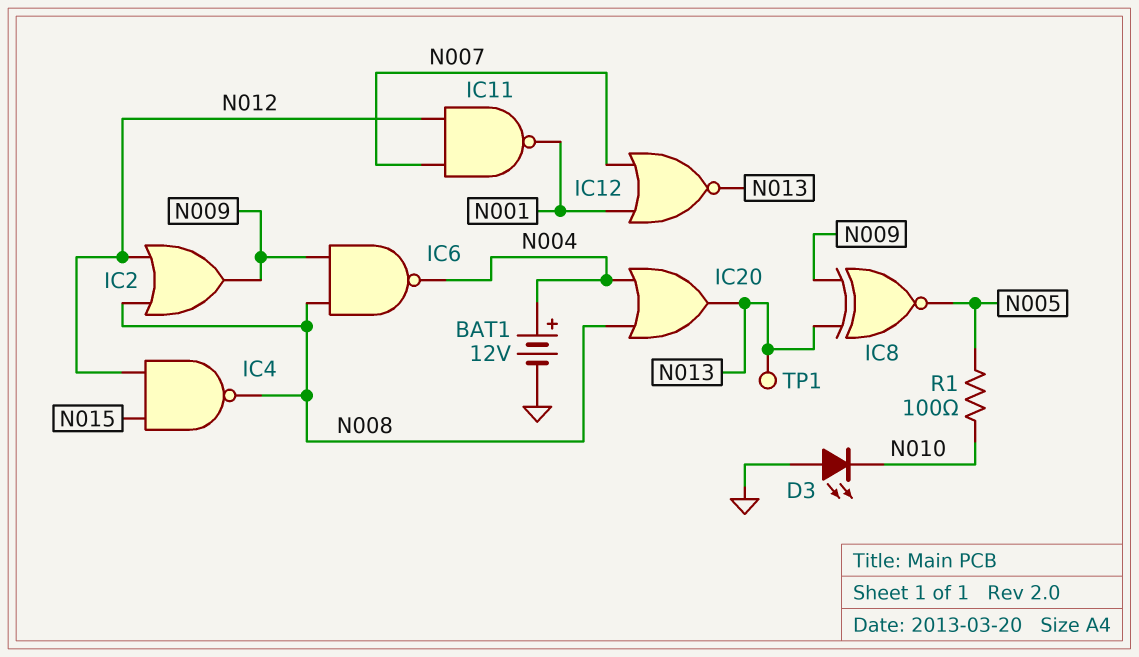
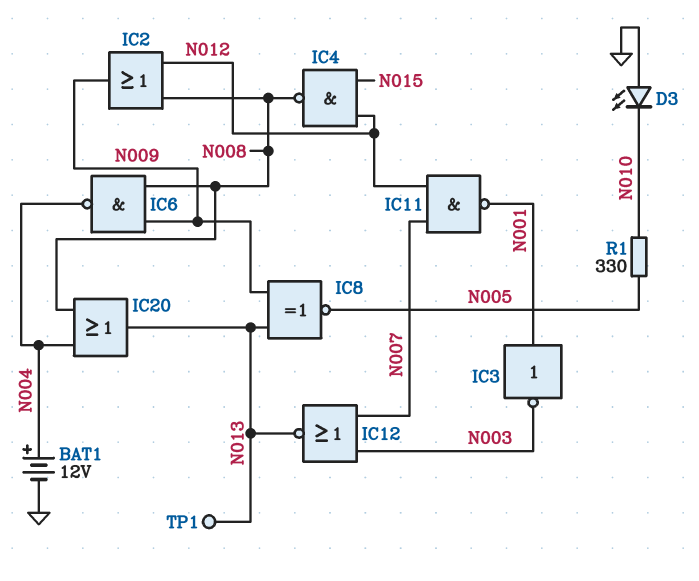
IC3: none -> NOT (in N001, out N003)
IC12: NOR (in N001, in N007, out N013) -> NOR (in N003, in N007, out N013)
R1: 100 (N005, N010) -> 330 (N005, N010)

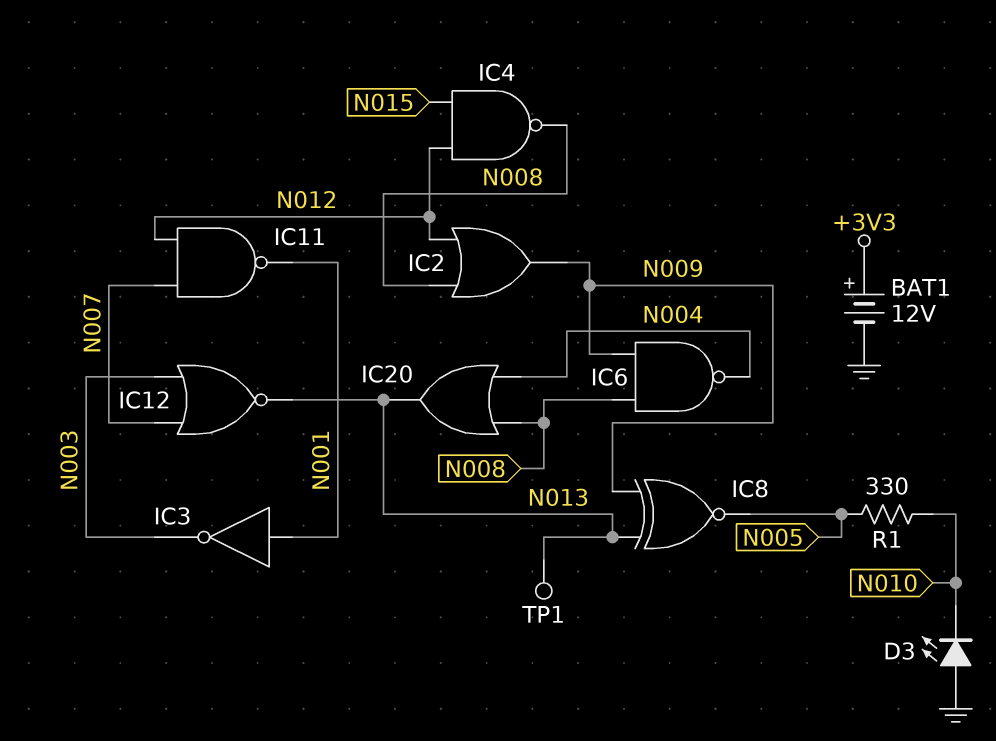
BAT1: 12V (plus N004, minus GND) -> 12V (plus +3V3, minus GND)

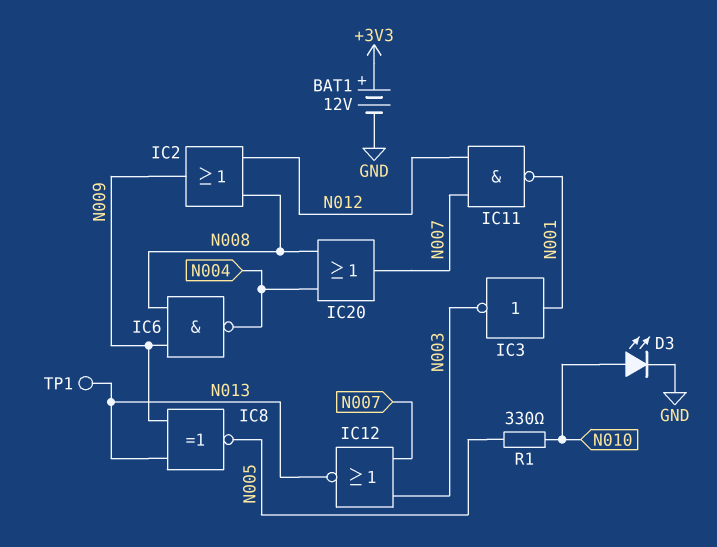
D3: LED (A GND, K N010) -> LED (A N010, K GND)
IC4: NAND (in N012, in N015, out N008) -> none
IC20: OR (in N004, in N008, out N013) -> OR (in N004, in N008, out N007)

